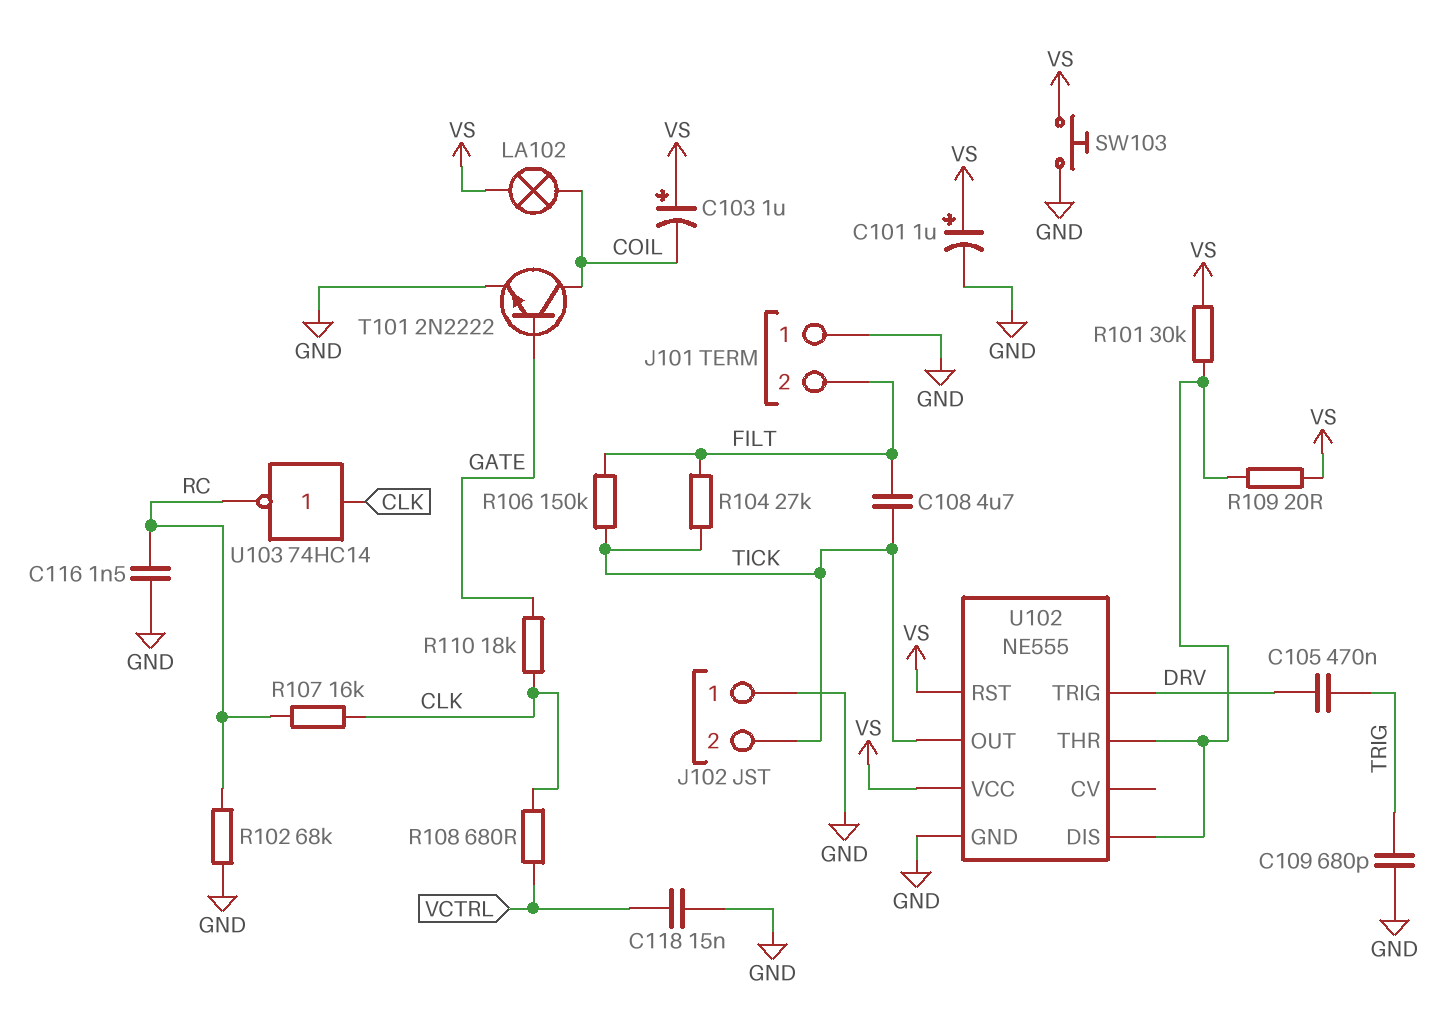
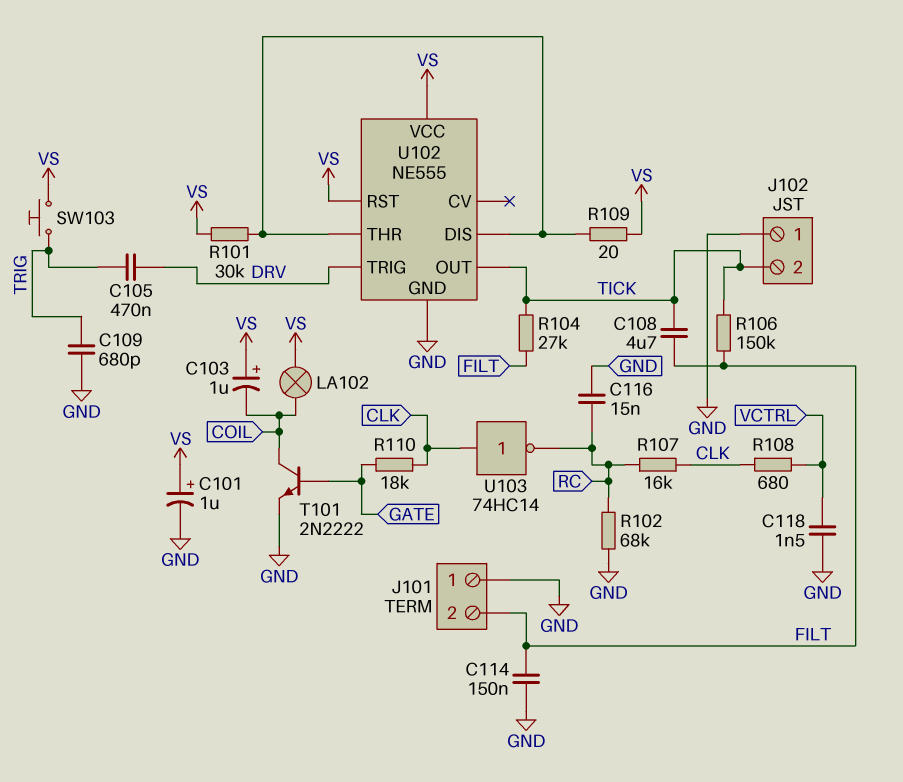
C114: none -> 150nF (FILT, GND)
C116: 1.5nF (GND, RC) -> 15nF (GND, RC)
C118: 15nF (GND, VCTRL) -> 1.5nF (GND, VCTRL)
SW103: button (GND, VS) -> button (TRIG, VS)

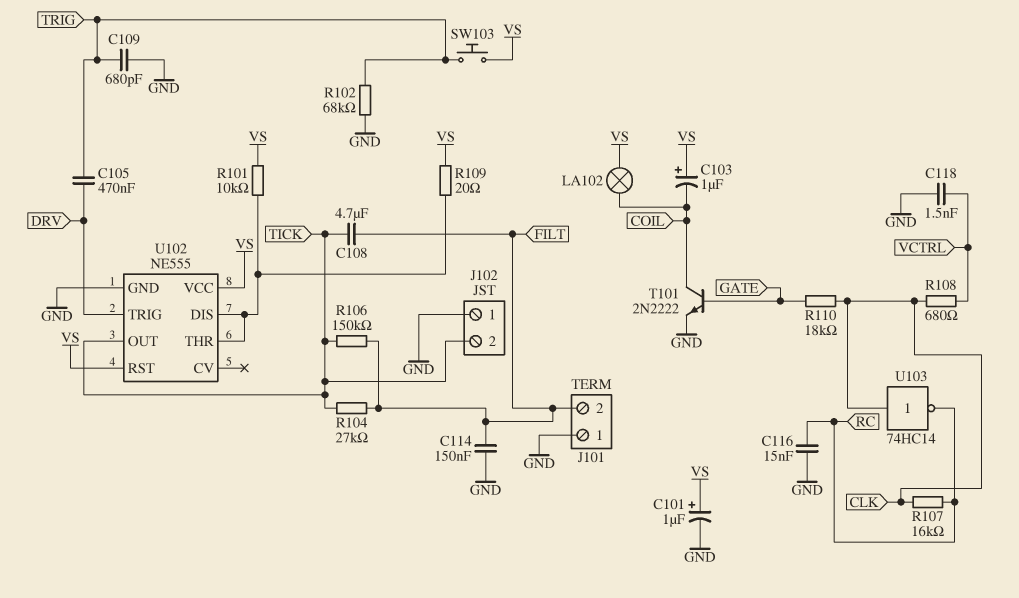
R101: 30k (U102/DIS, VS) -> 10k (U102/DIS, VS)
R102: 68k (GND, RC) -> 68k (GND, TRIG)

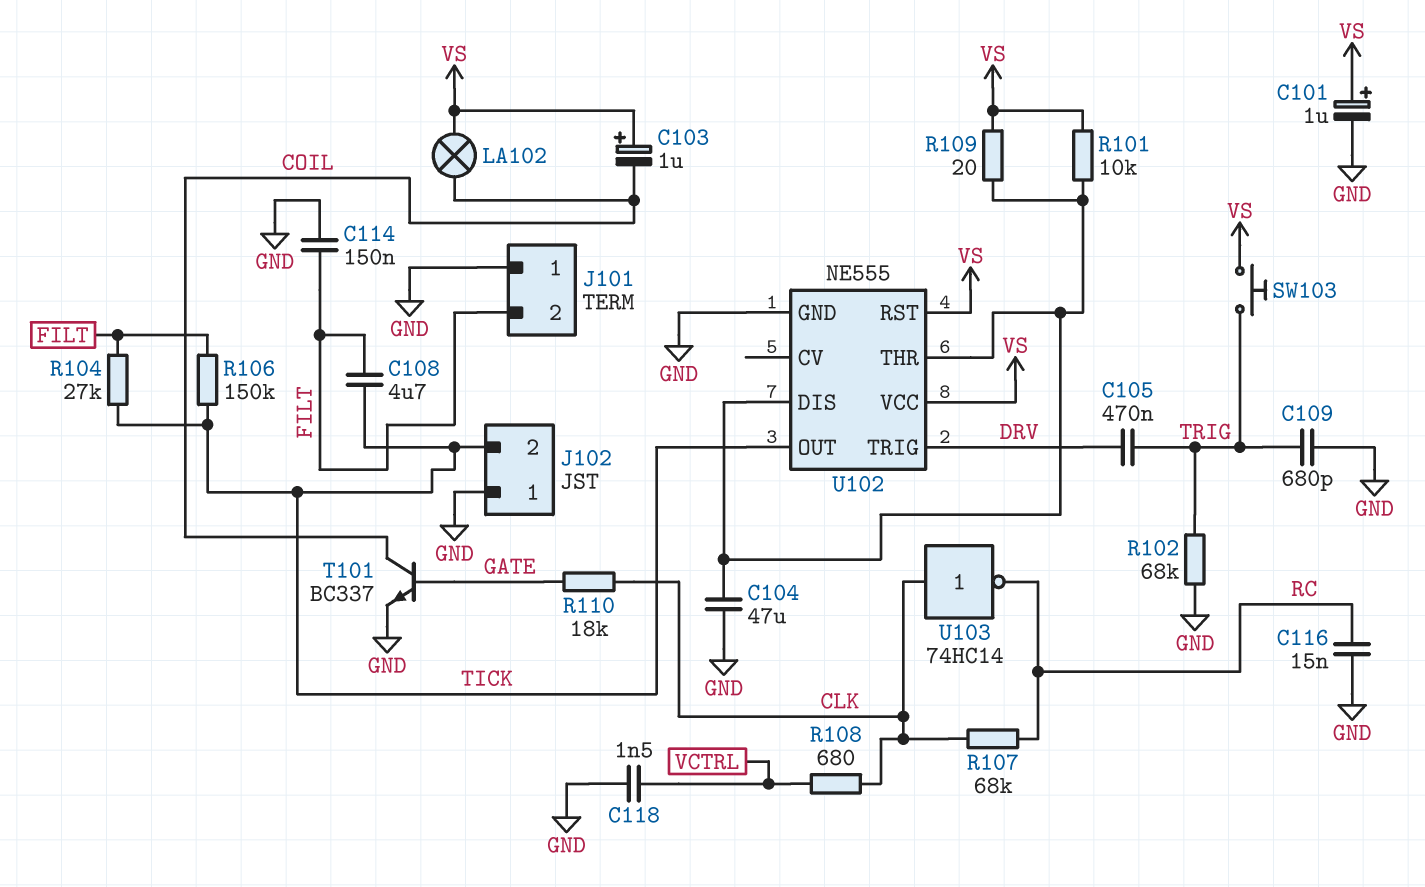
C104: none -> 47uF (GND, U102/DIS)
R107: 16k (CLK, RC) -> 68k (CLK, RC)
T101: NPN 2N2222 (B GATE, C COIL, E GND) -> NPN BC337 (B GATE, C COIL, E GND)

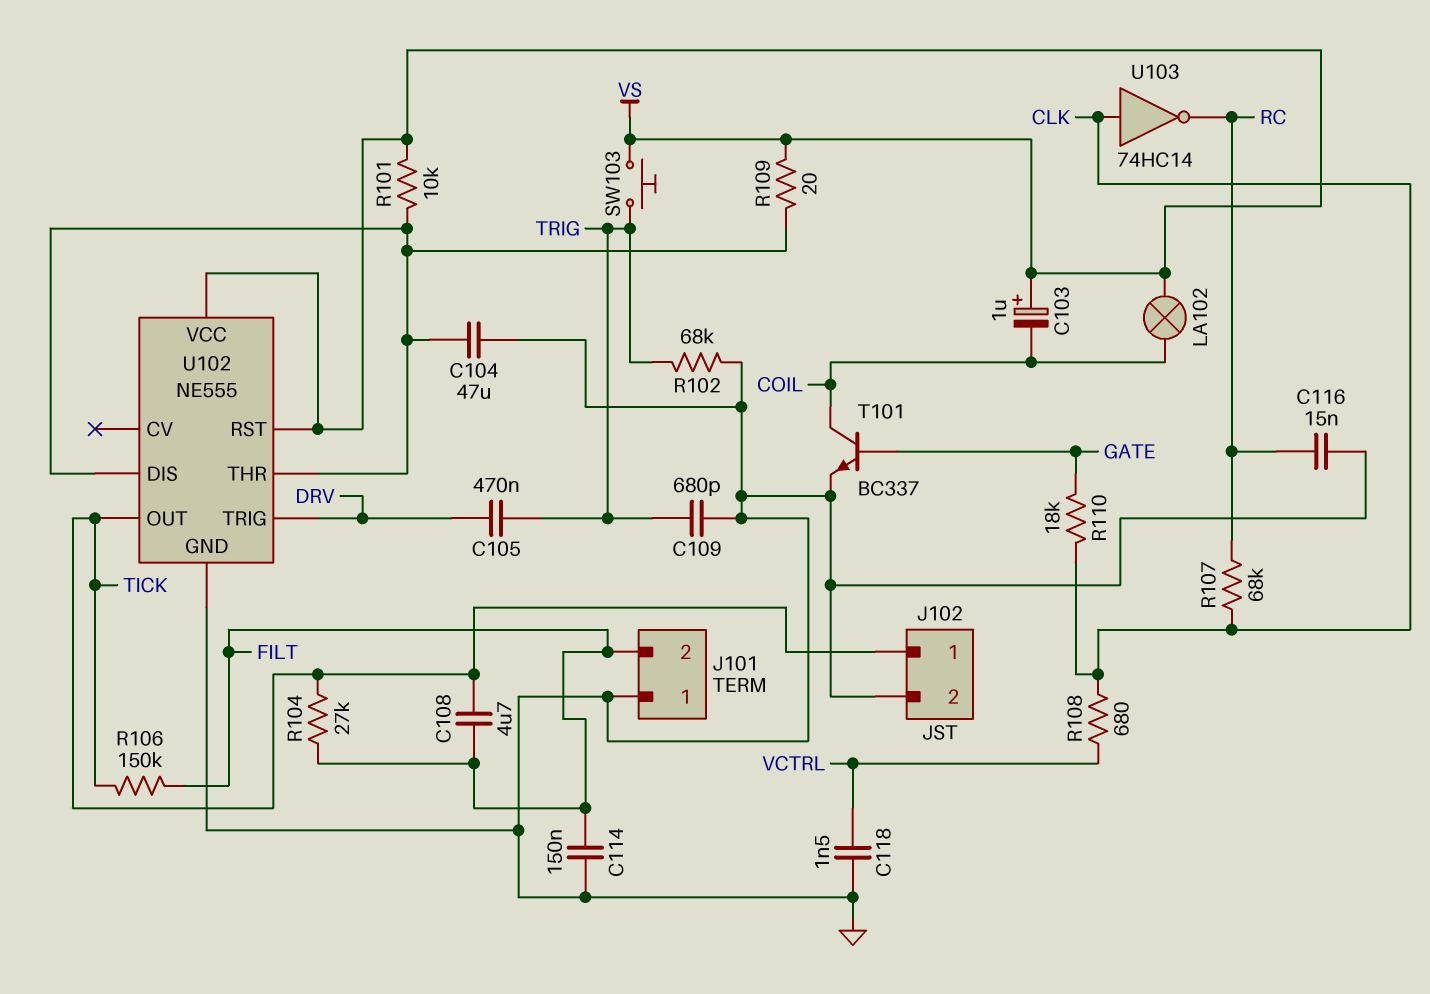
C101: 1uF (plus VS, minus GND) -> none
J102 pin 1: GND -> TICK
J102 pin 2: TICK -> GND

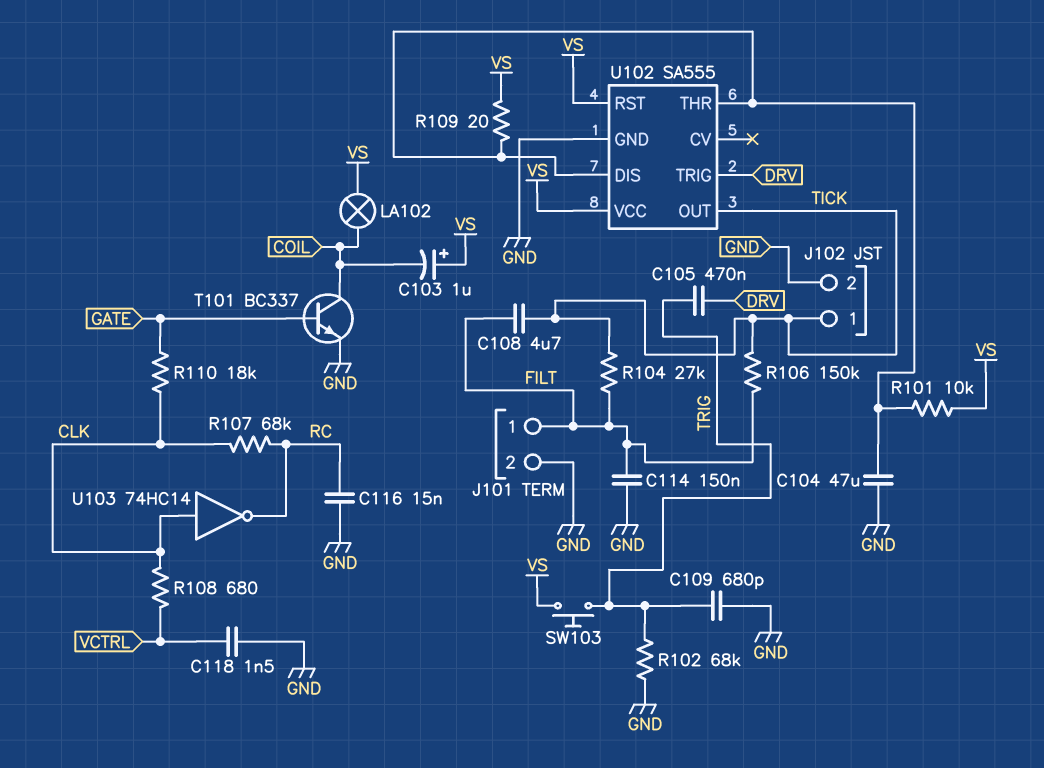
J101 pin 1: GND -> FILT
J101 pin 2: FILT -> GND
U102: NE555 -> SA555

